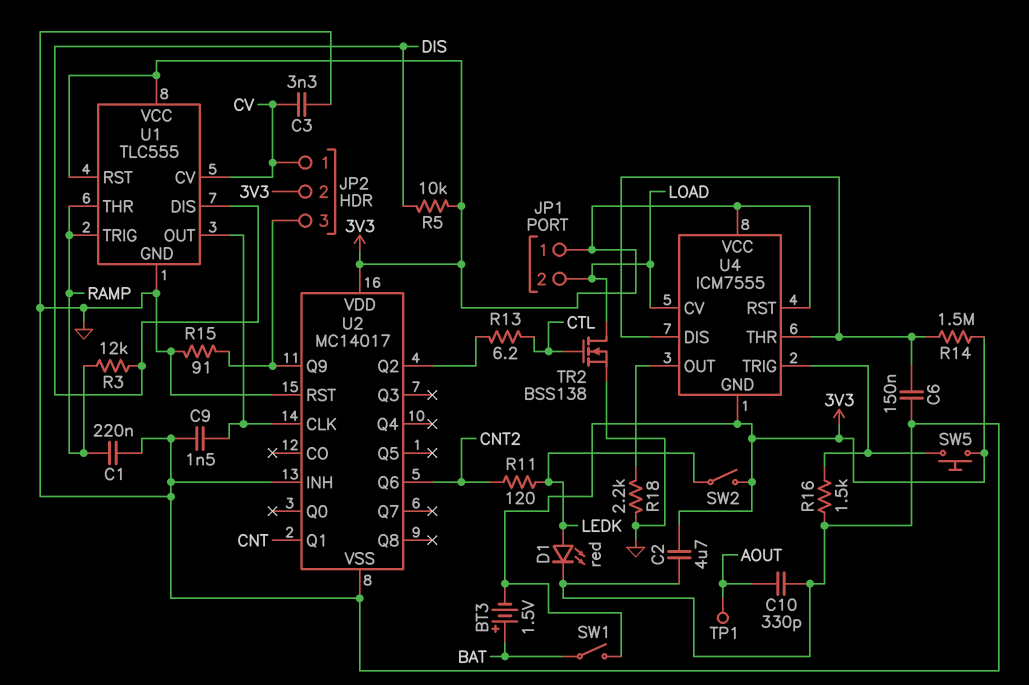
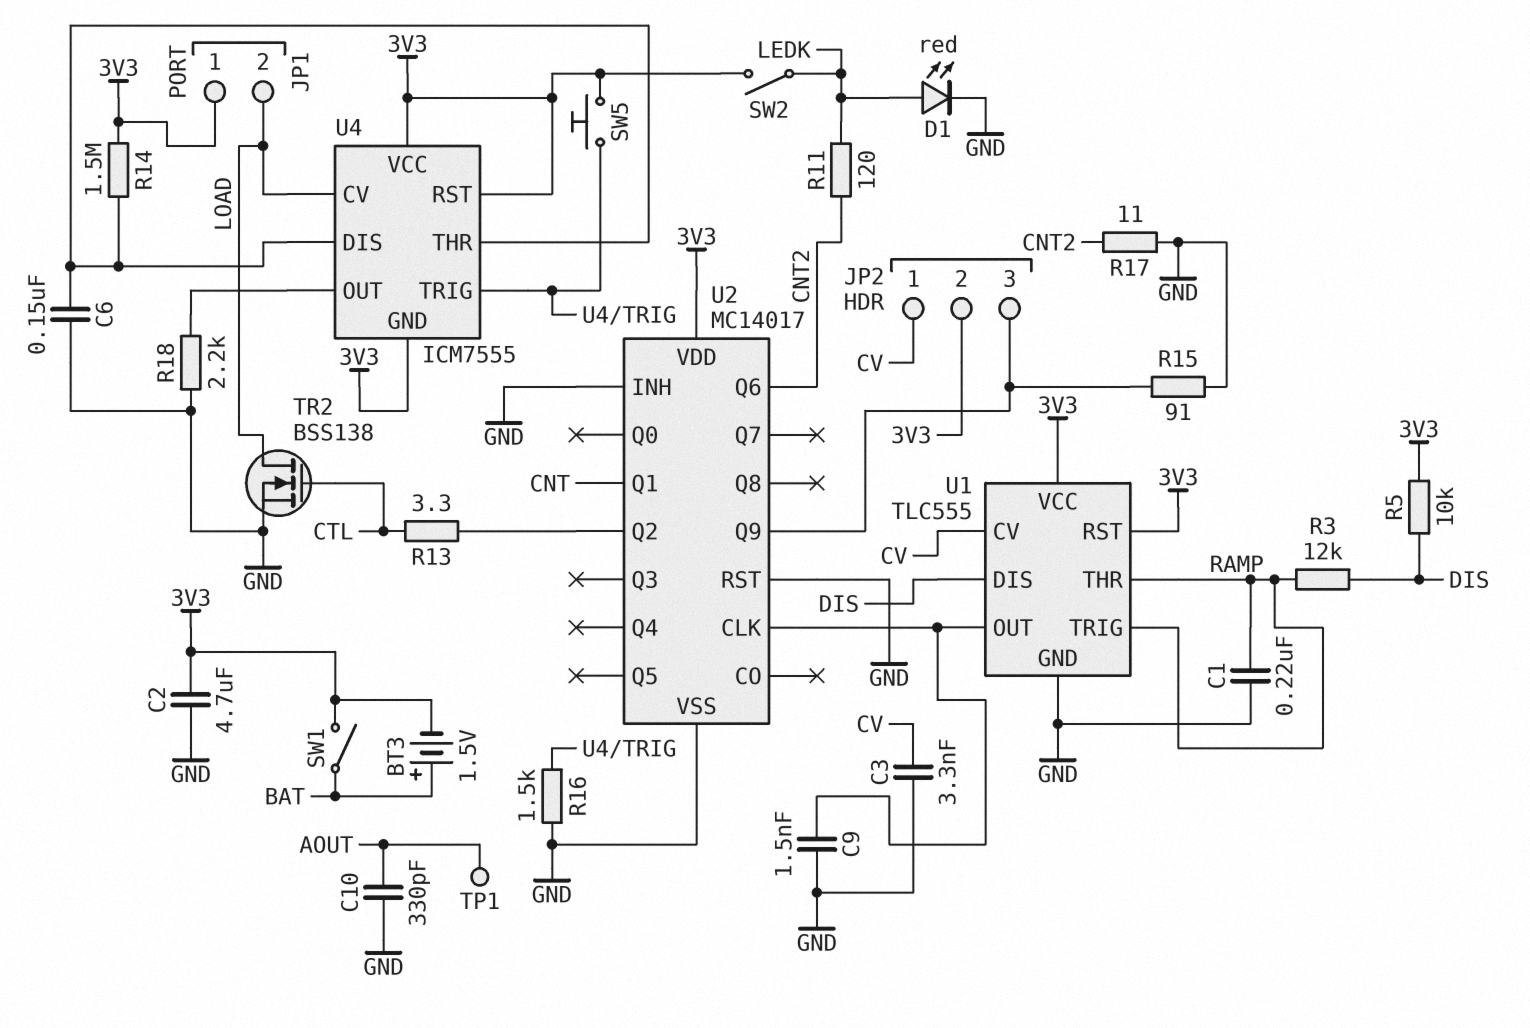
R13: 6.2 (CTL, U2/Q2) -> 3.3 (CTL, U2/Q2)
R17: none -> 11 (CNT2, GND)

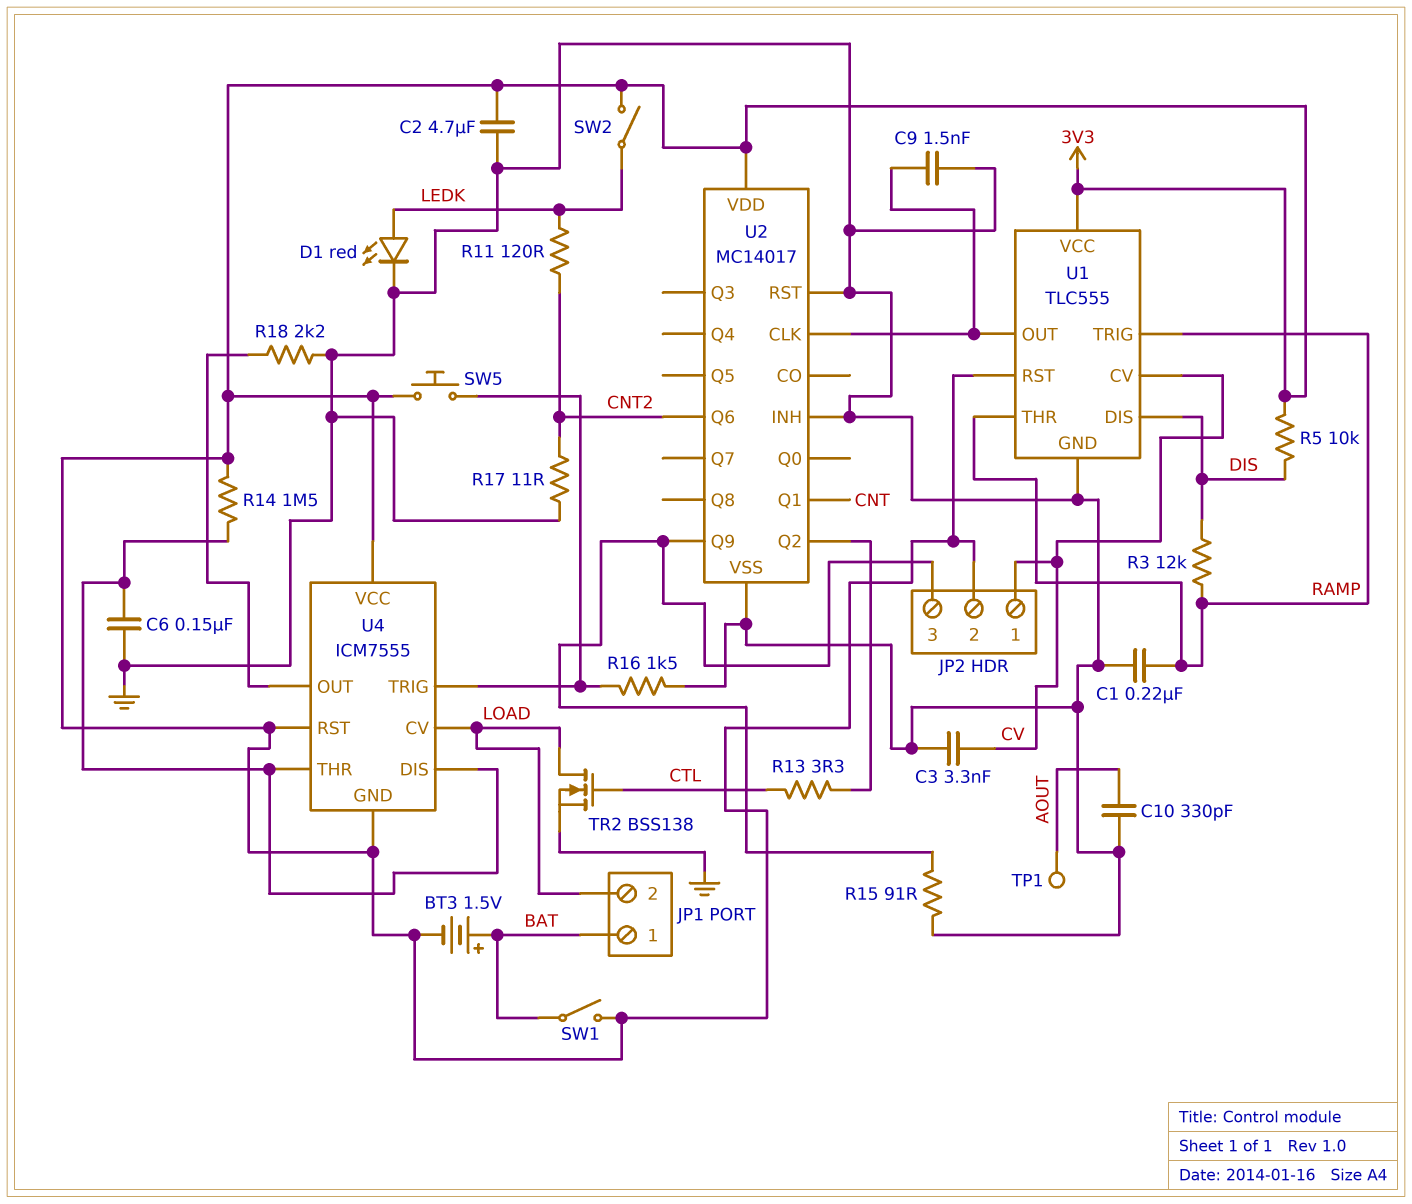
JP1 pin 1: 3V3 -> BAT

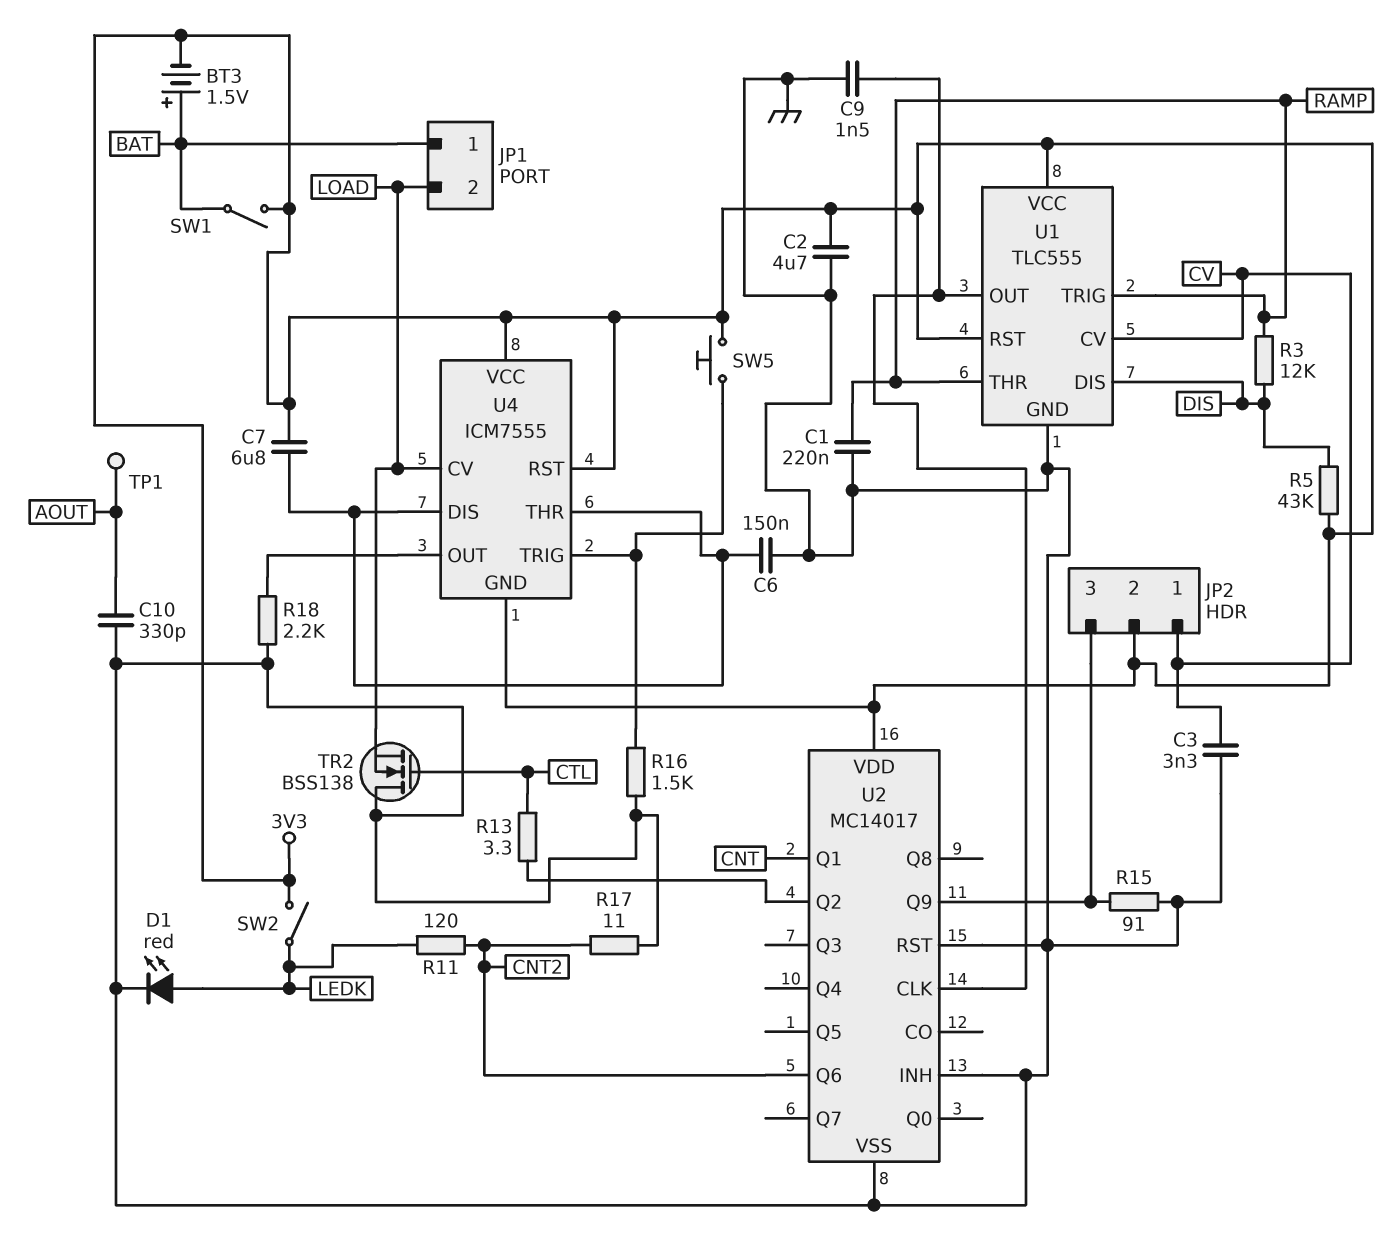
C7: none -> 6.8uF (3V3, U4/DIS)
R5: 10k (3V3, DIS) -> 43k (3V3, DIS)
R14: 1.5M (3V3, U4/DIS) -> none
TR2: NMOS BSS138 (G CTL, D LOAD, S GND) -> NMOS BSS138 (G CTL, D GND, S LOAD)

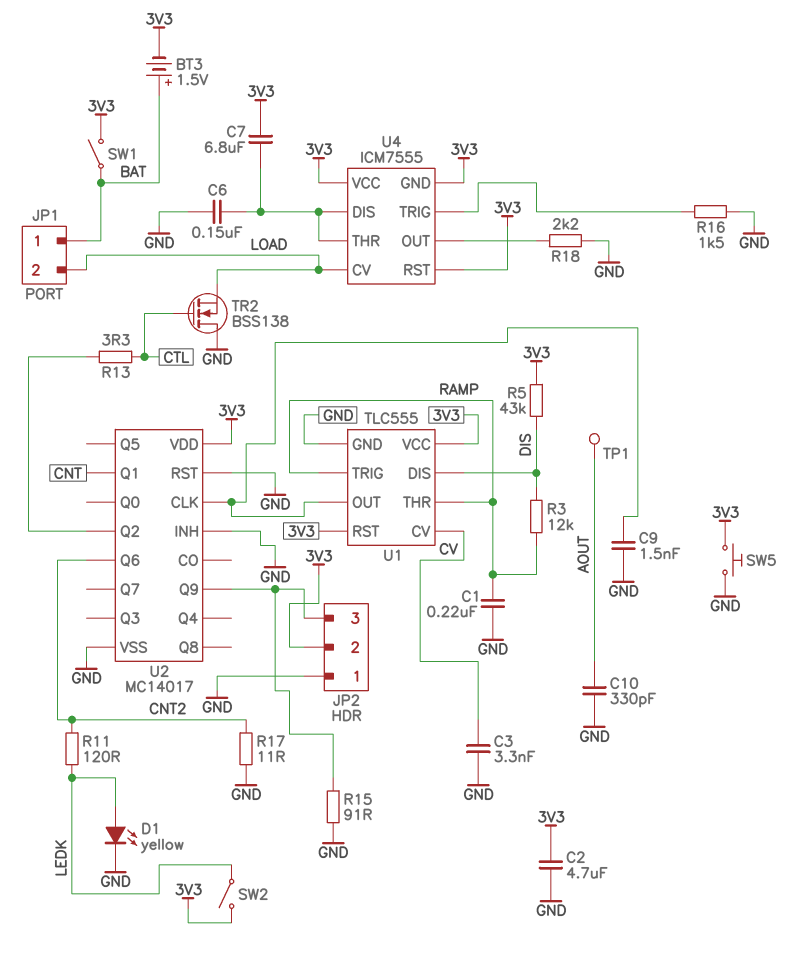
D1: LED red (A LEDK, K GND) -> LED yellow (A LEDK, K GND)
JP2 pin 1: CV -> GND
SW5: button (3V3, U4/TRIG) -> button (3V3, GND)

